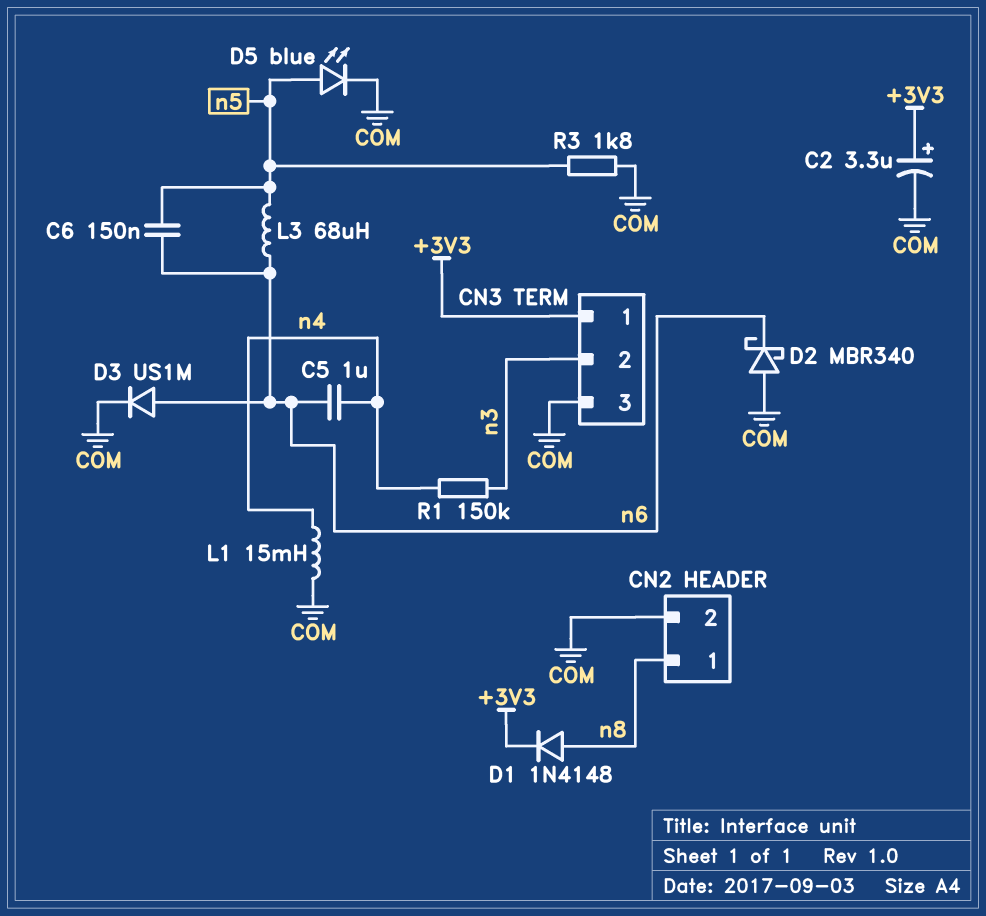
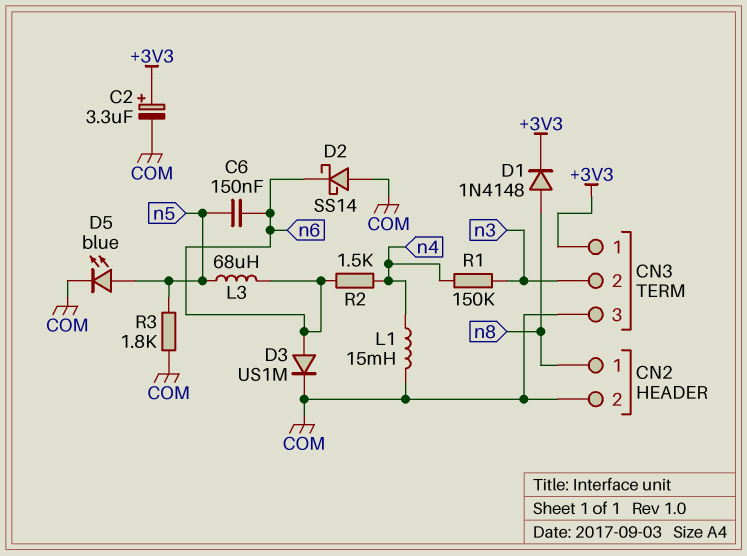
C5: 1uF (n4, n6) -> none
D2: schottky MBR340 (A COM, K n6) -> schottky SS14 (A COM, K n6)
R2: none -> 1.5k (n4, n6)

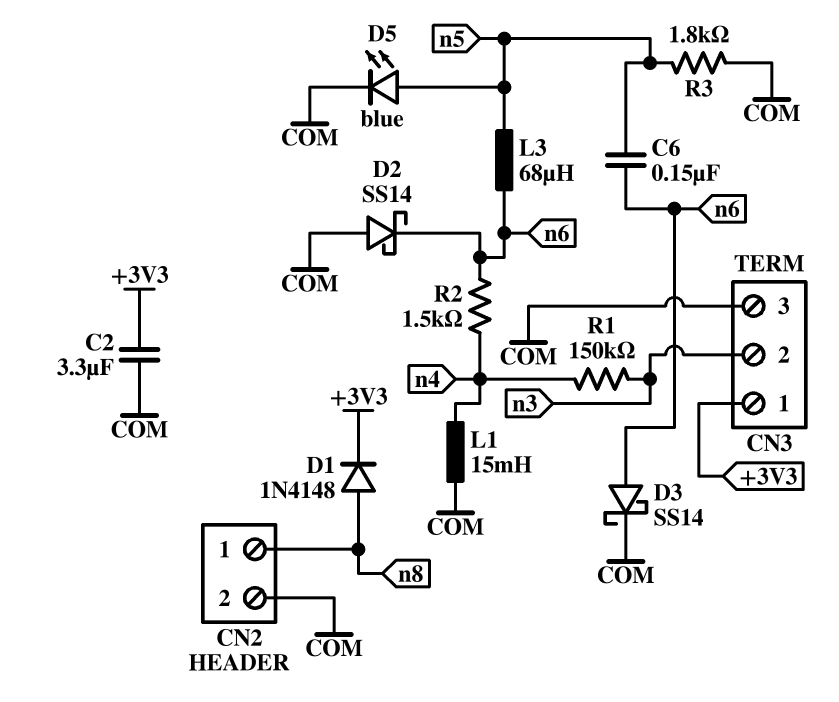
C2: 3.3uF (plus +3V3, minus COM) -> 3.3uF (+3V3, COM)
D3: diode US1M (A n6, K COM) -> schottky SS14 (A n6, K COM)

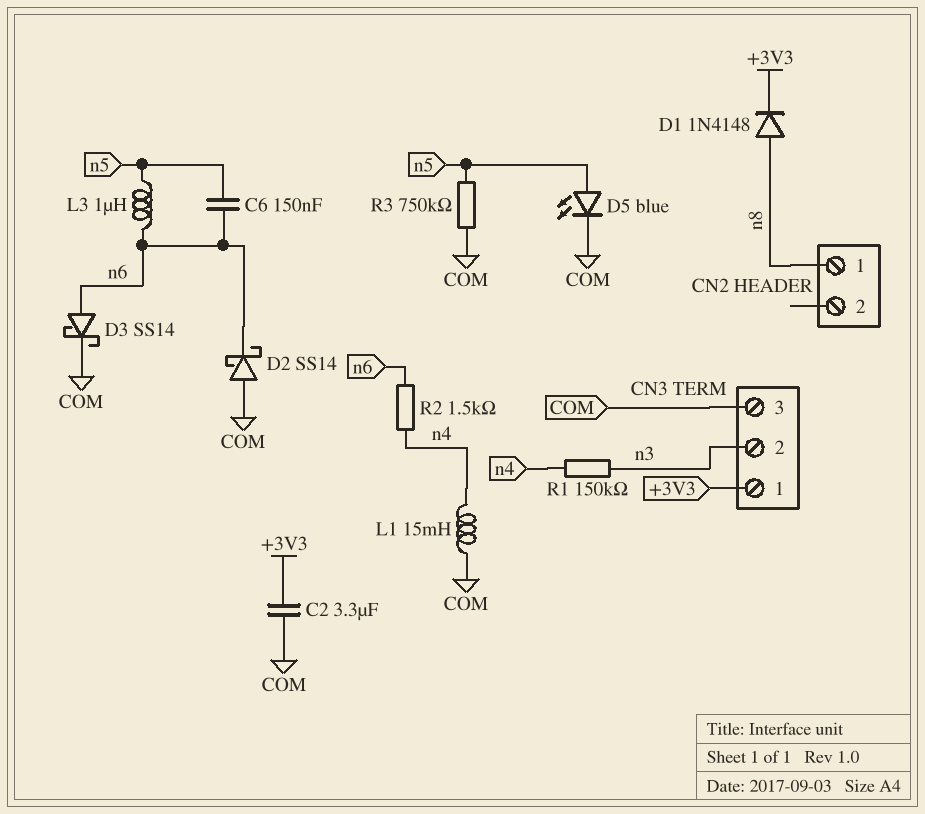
CN2 pin 2: COM -> none
L3: 68uH (n5, n6) -> 1uH (n5, n6)
R3: 1.8k (COM, n5) -> 750k (COM, n5)

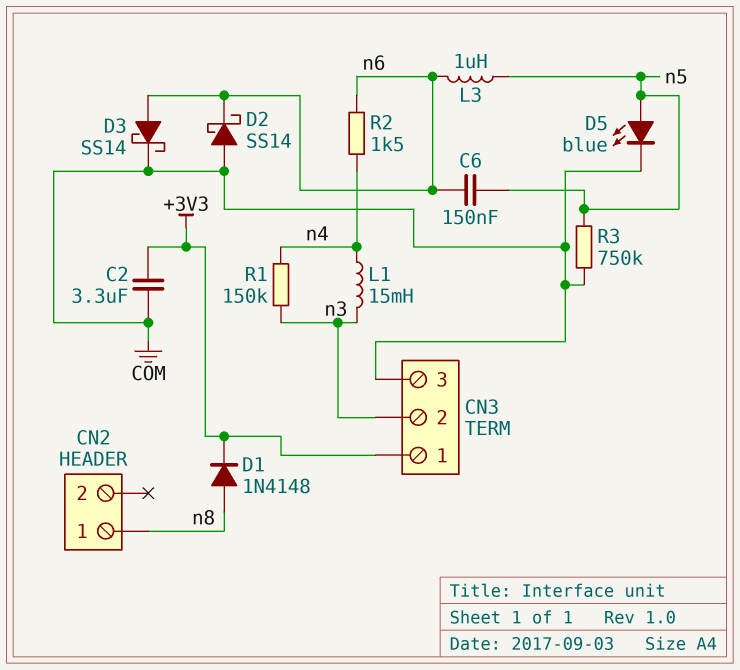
L1: 15mH (COM, n4) -> 15mH (n3, n4)

